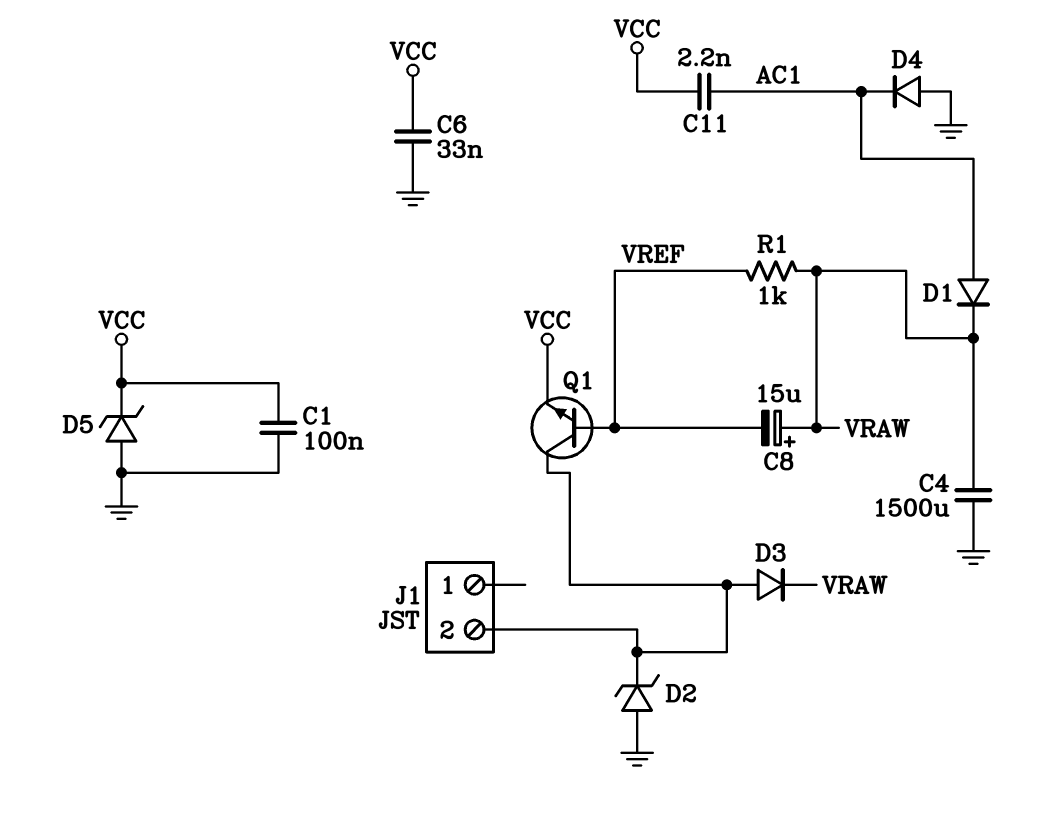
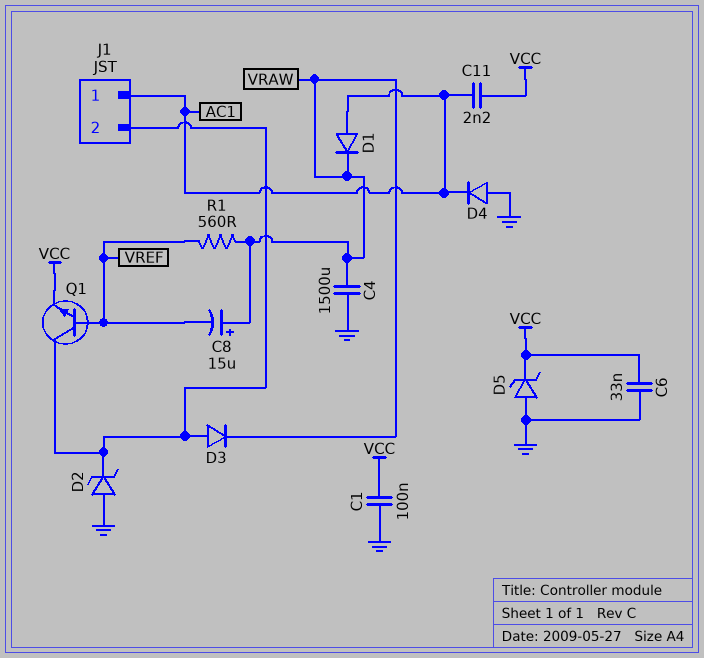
J1 pin 1: none -> AC1
R1: 1k (VRAW, VREF) -> 560 (VRAW, VREF)

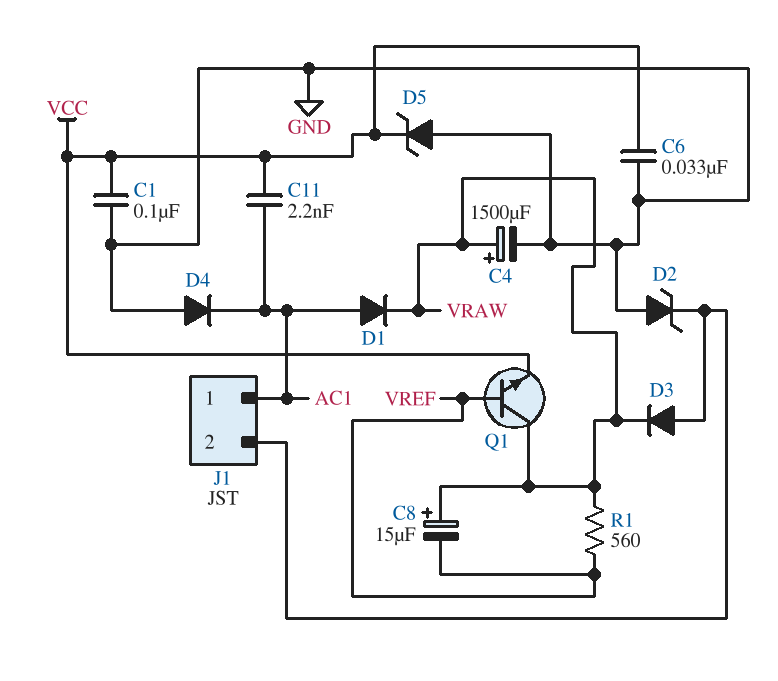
C4: 1500uF (GND, VRAW) -> 1500uF (plus VRAW, minus GND)
Q1: NPN (B VREF, C J1/2, E VCC) -> NPN (B VREF, C VRAW, E VCC)

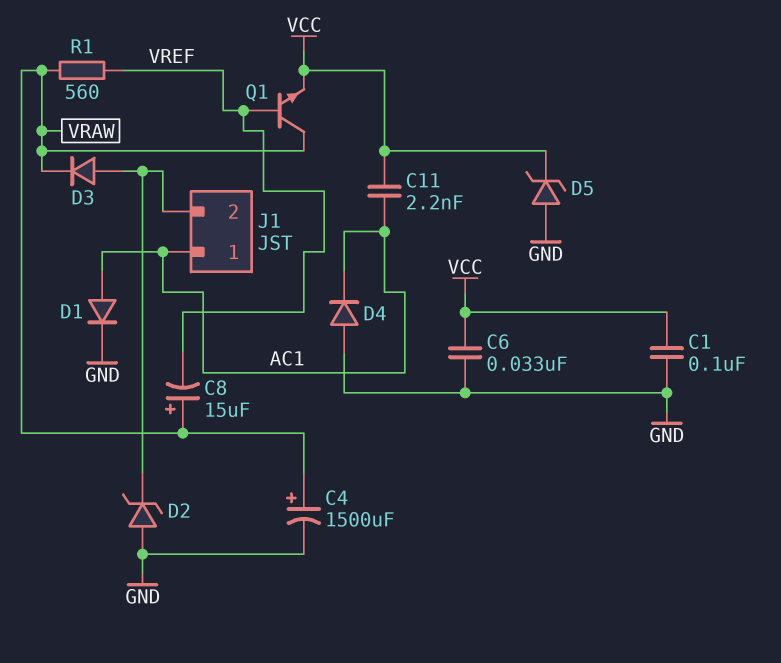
D1: diode (A AC1, K VRAW) -> diode (A AC1, K GND)

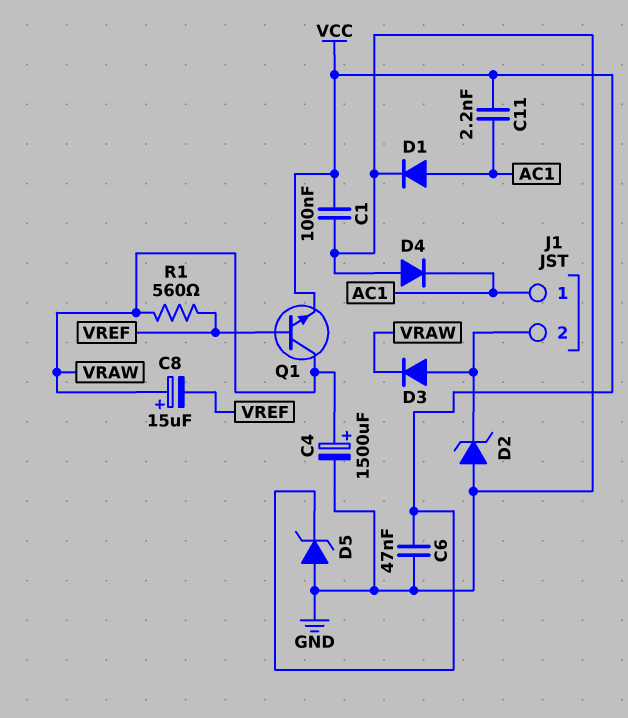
C6: 33nF (GND, VCC) -> 47nF (GND, VCC)

